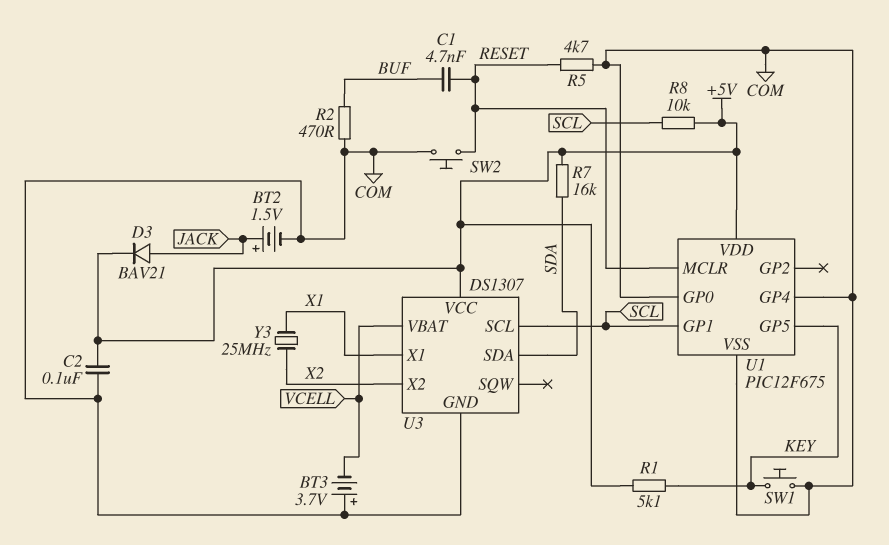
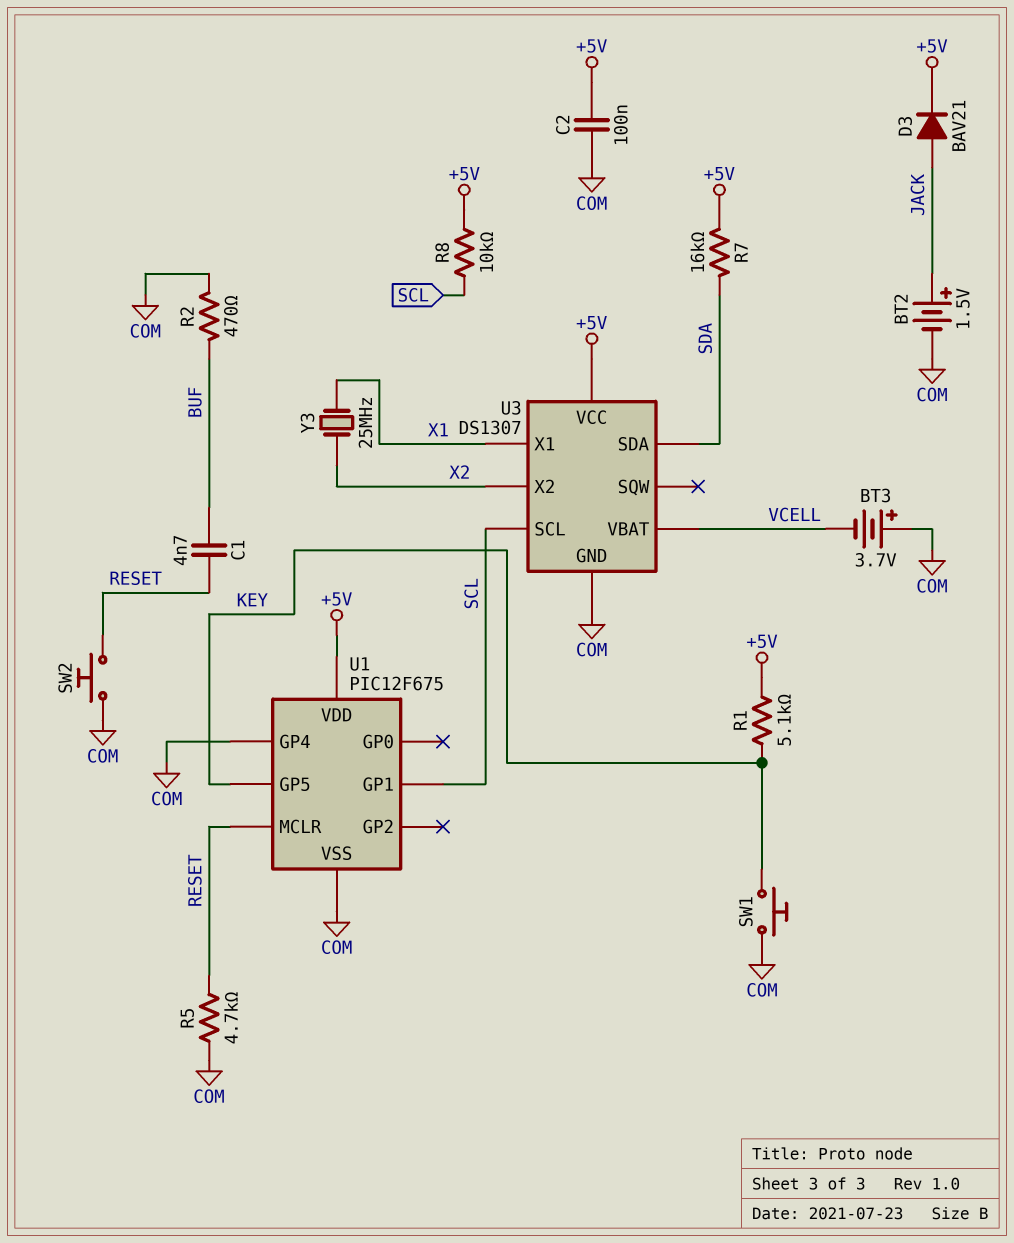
U1 pin GP0: COM -> none

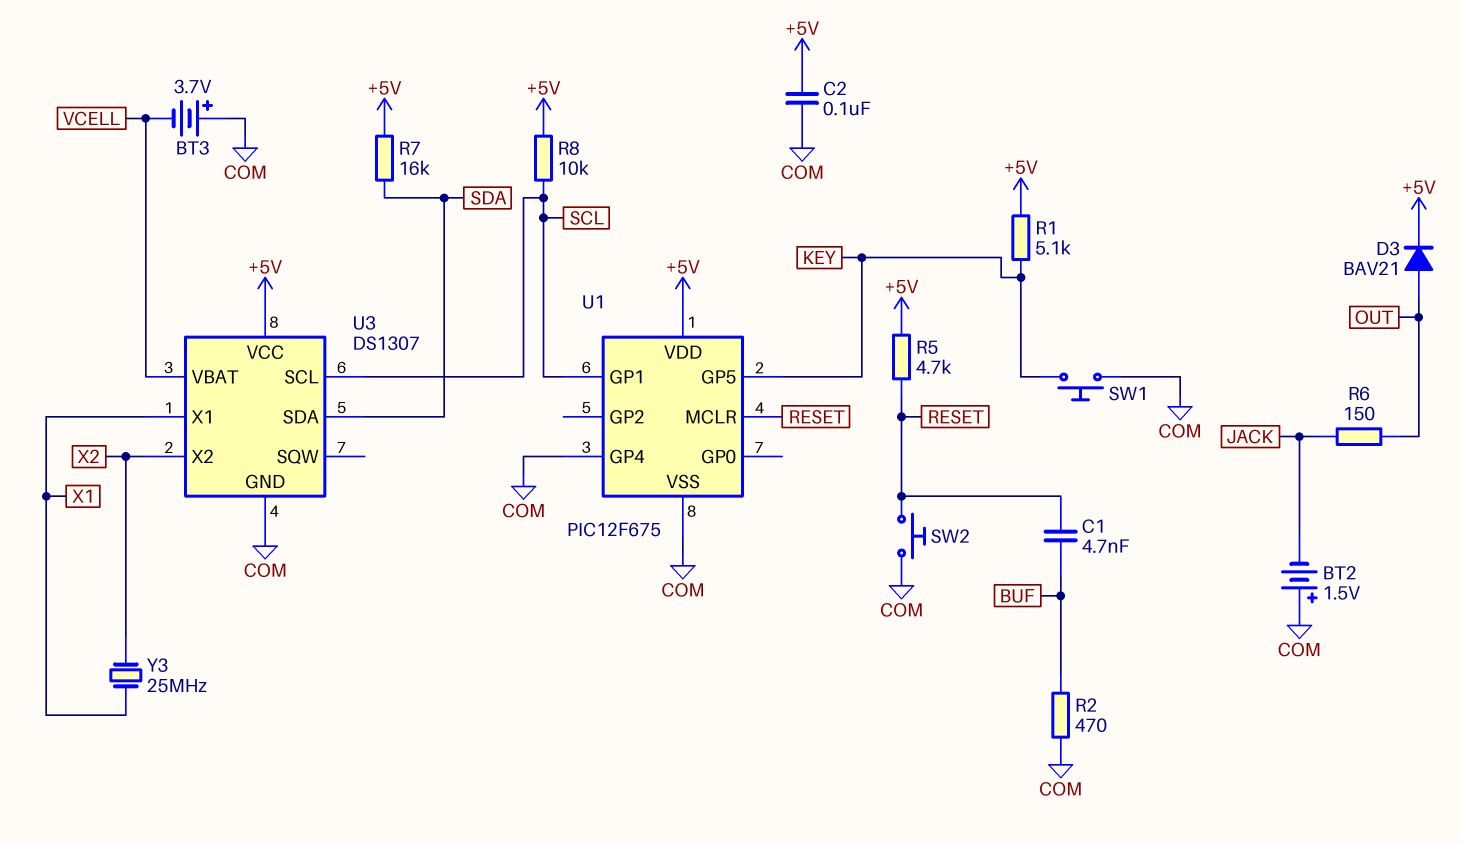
BT2: 1.5V (plus JACK, minus COM) -> 1.5V (plus COM, minus JACK)
D3: diode BAV21 (A JACK, K +5V) -> diode BAV21 (A OUT, K +5V)
R5: 4.7k (COM, RESET) -> 4.7k (+5V, RESET)
R6: none -> 150 (JACK, OUT)

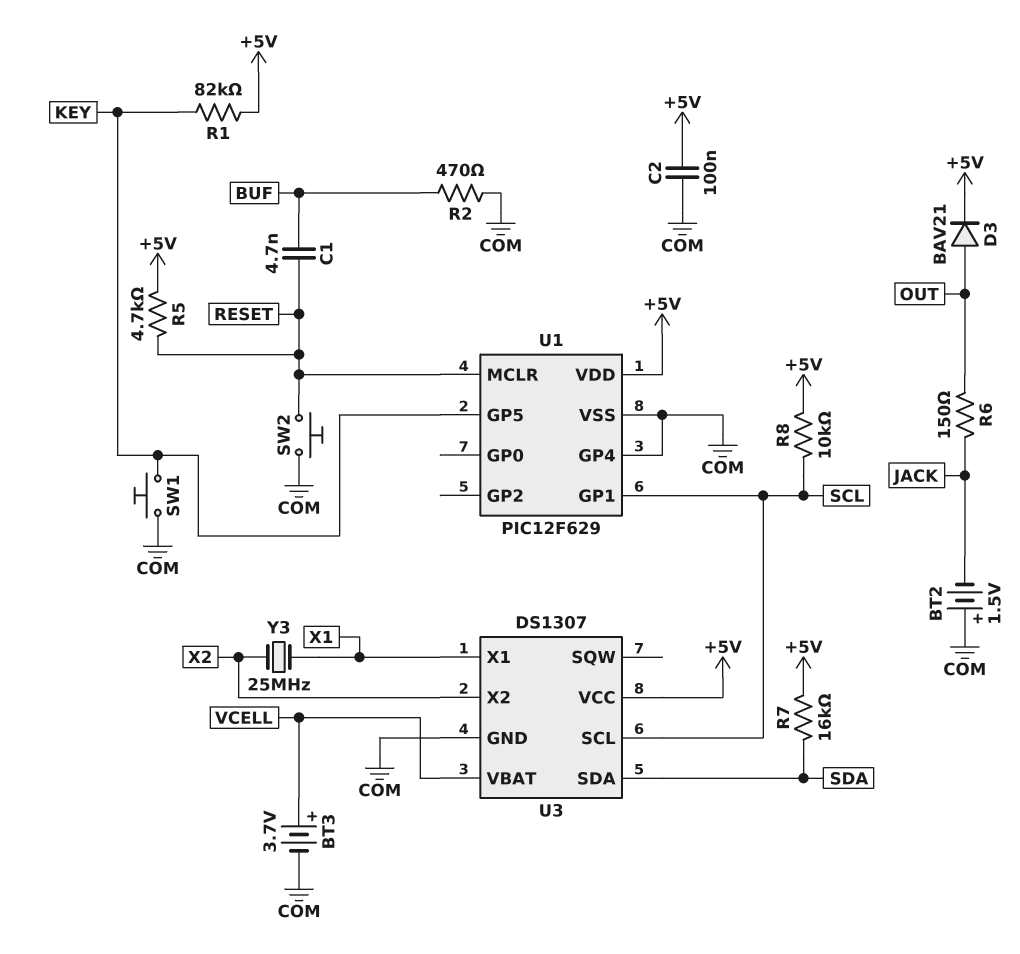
BT3: 3.7V (plus COM, minus VCELL) -> 3.7V (plus VCELL, minus COM)
R1: 5.1k (+5V, KEY) -> 82k (+5V, KEY)
U1: PIC12F675 -> PIC12F629

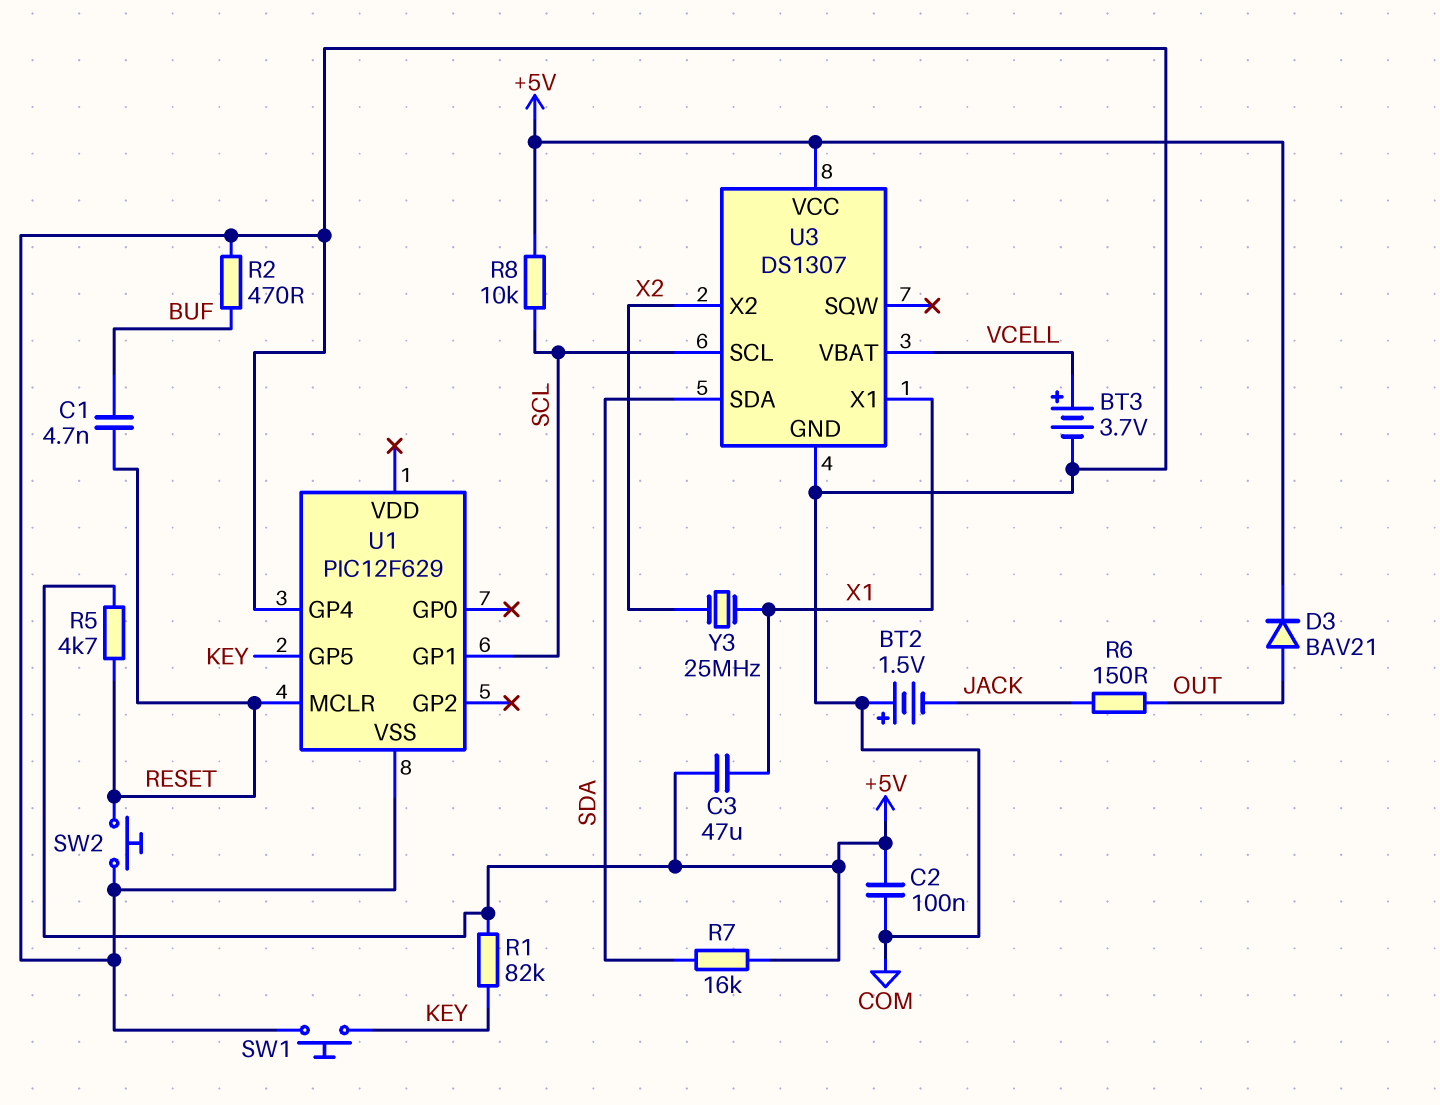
C3: none -> 47uF (+5V, X1)
U1 pin VDD: +5V -> none

